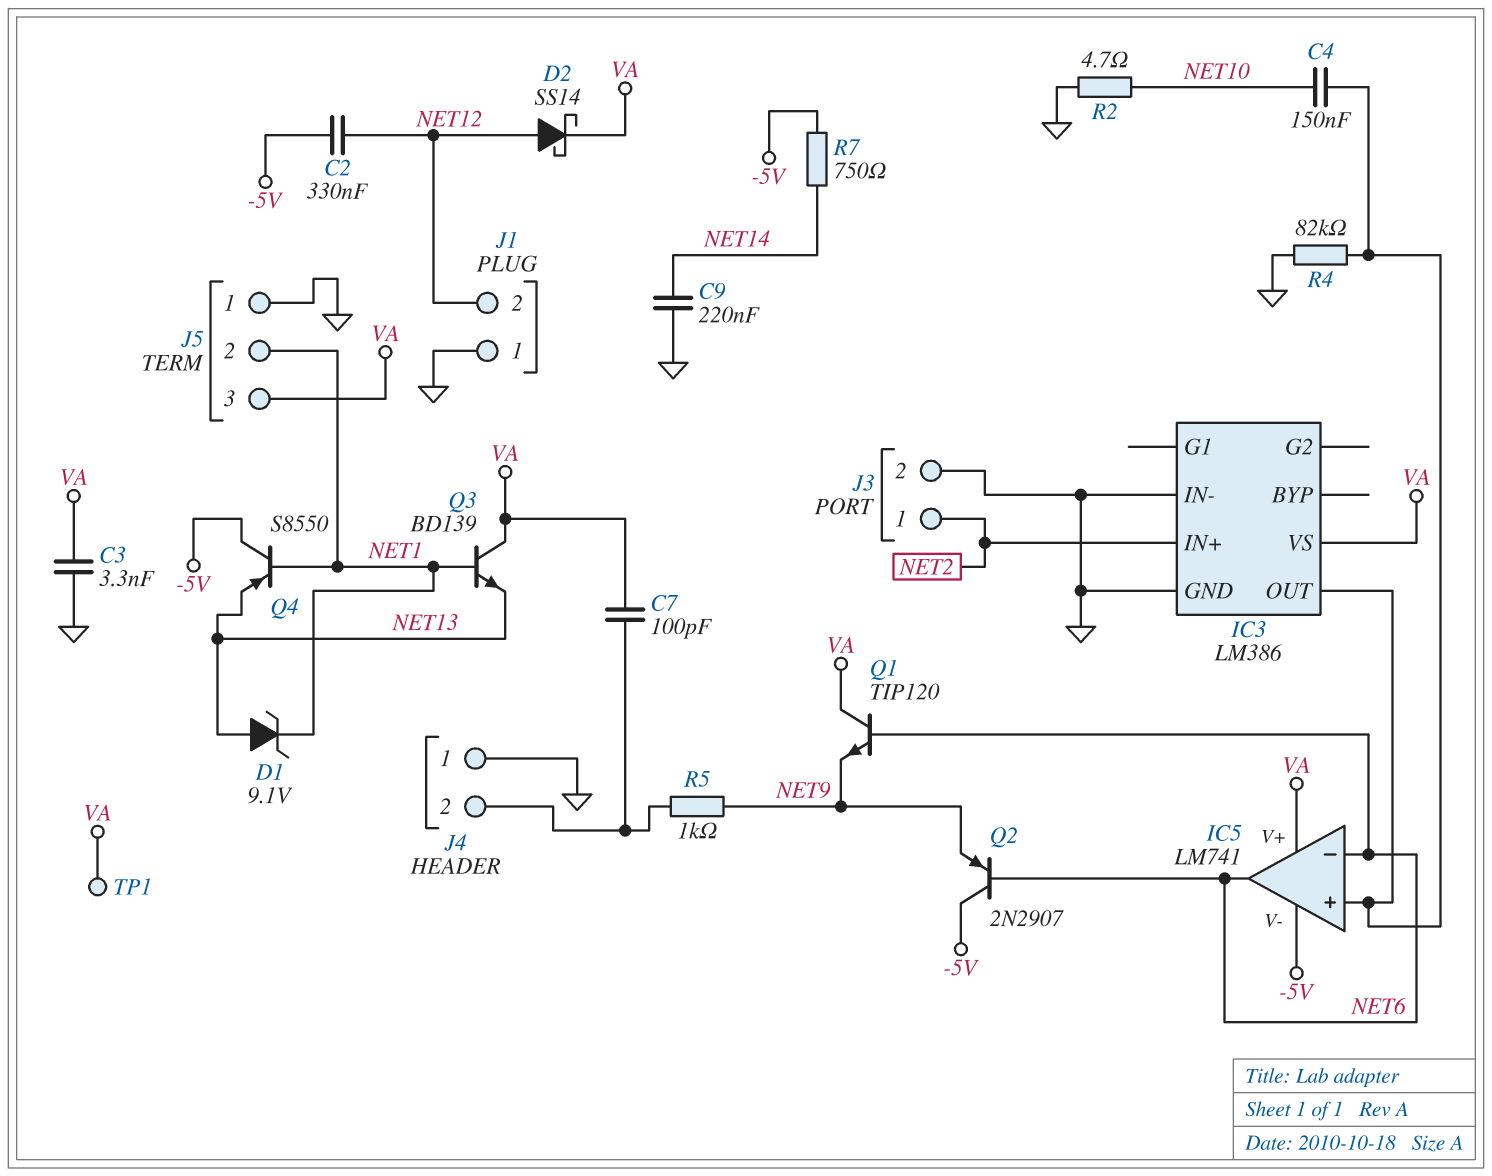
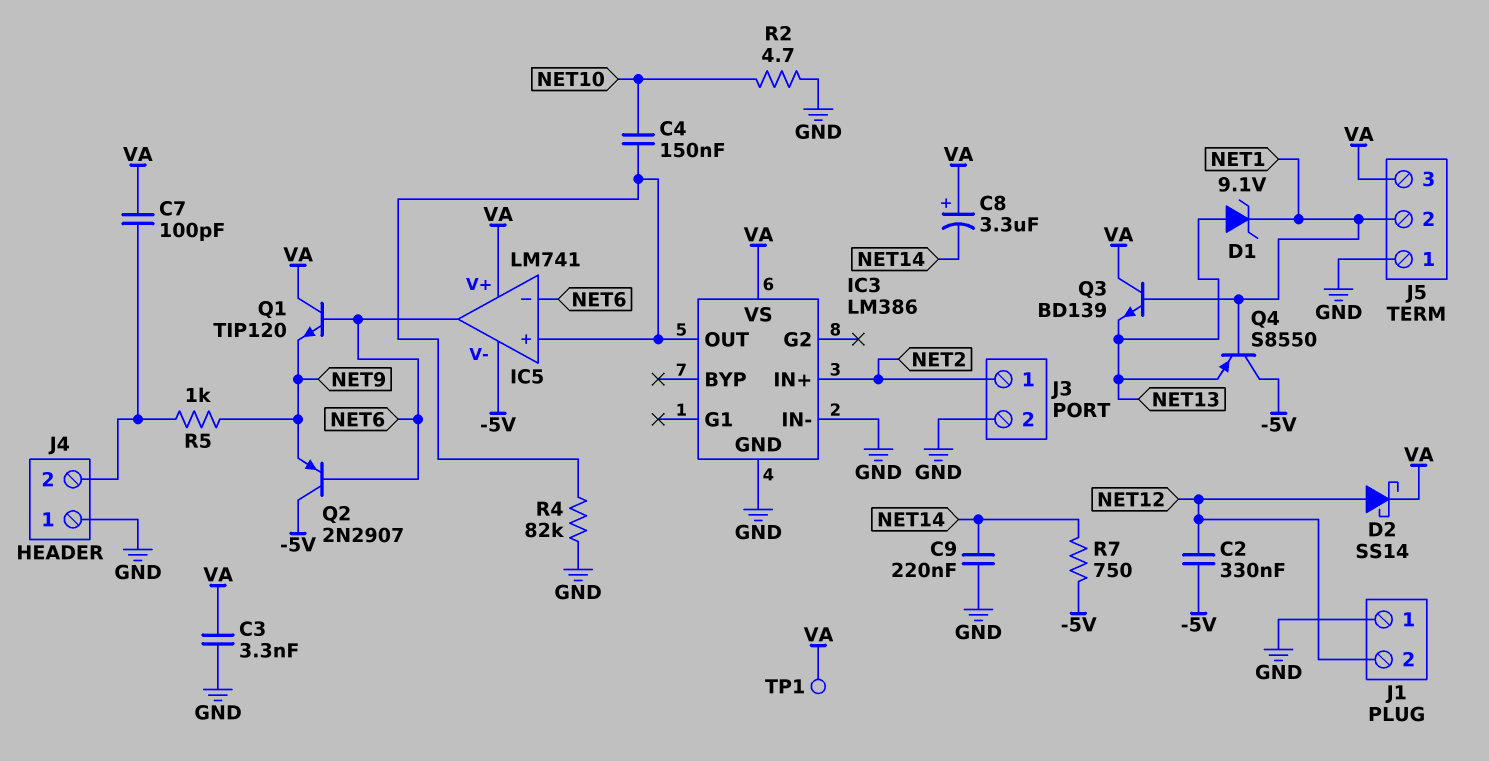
C8: none -> 3.3uF (plus VA, minus NET14)

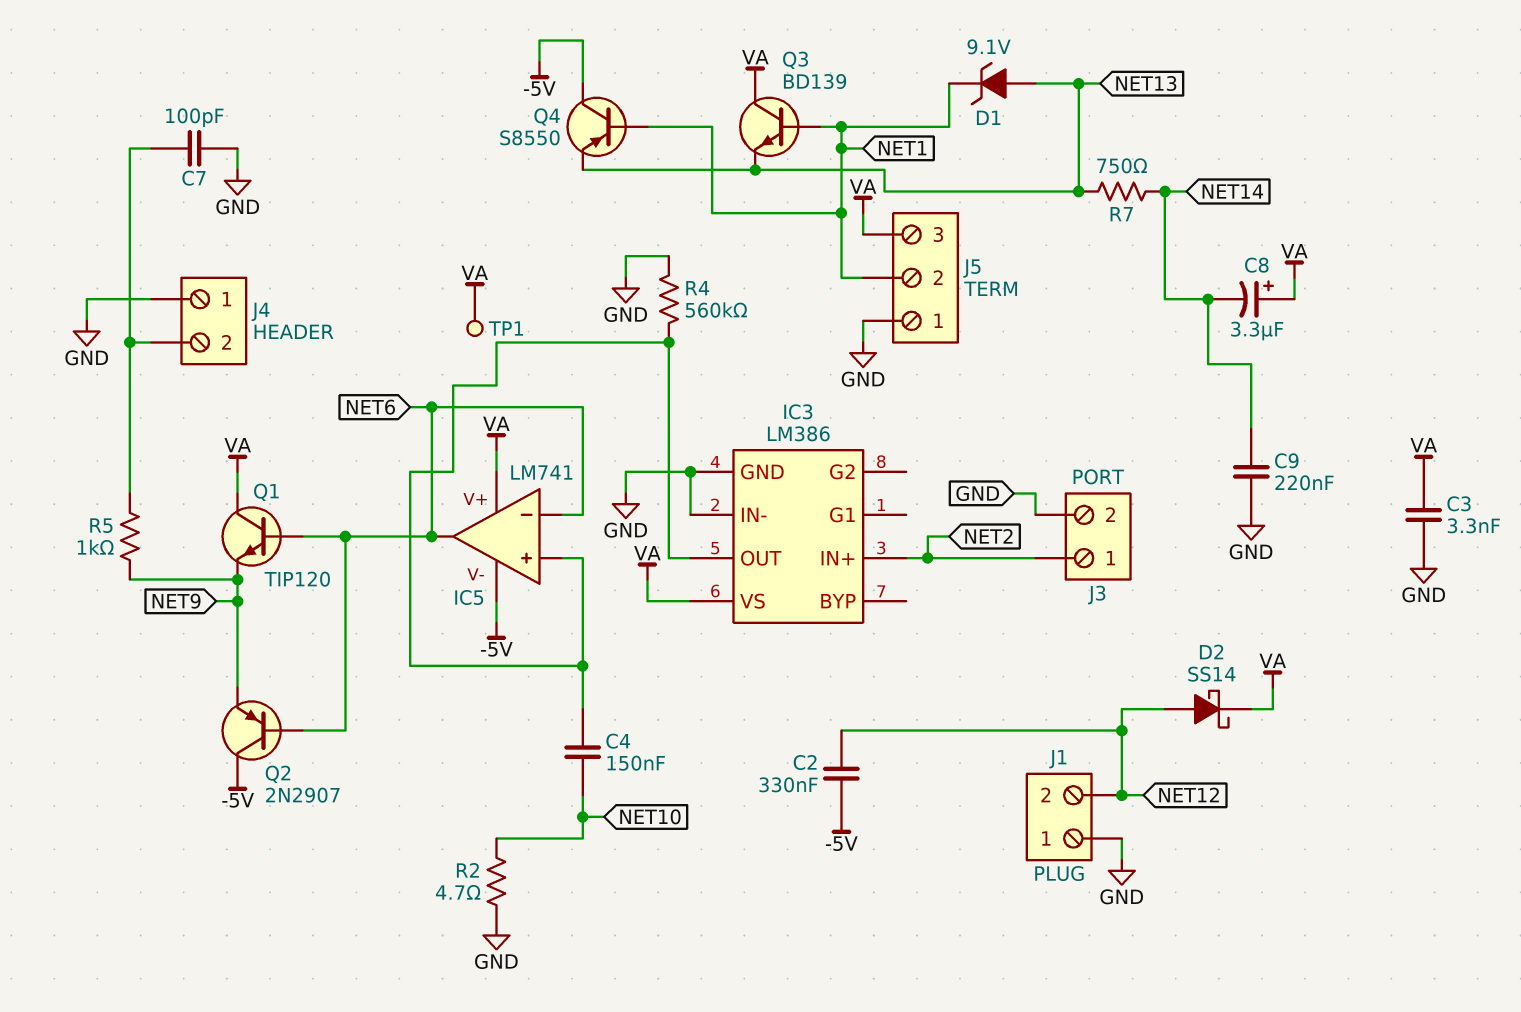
C7: 100pF (J4/2, VA) -> 100pF (GND, J4/2)
R4: 82k (GND, IC3/OUT) -> 560k (GND, IC3/OUT)
R7: 750 (-5V, NET14) -> 750 (NET13, NET14)

